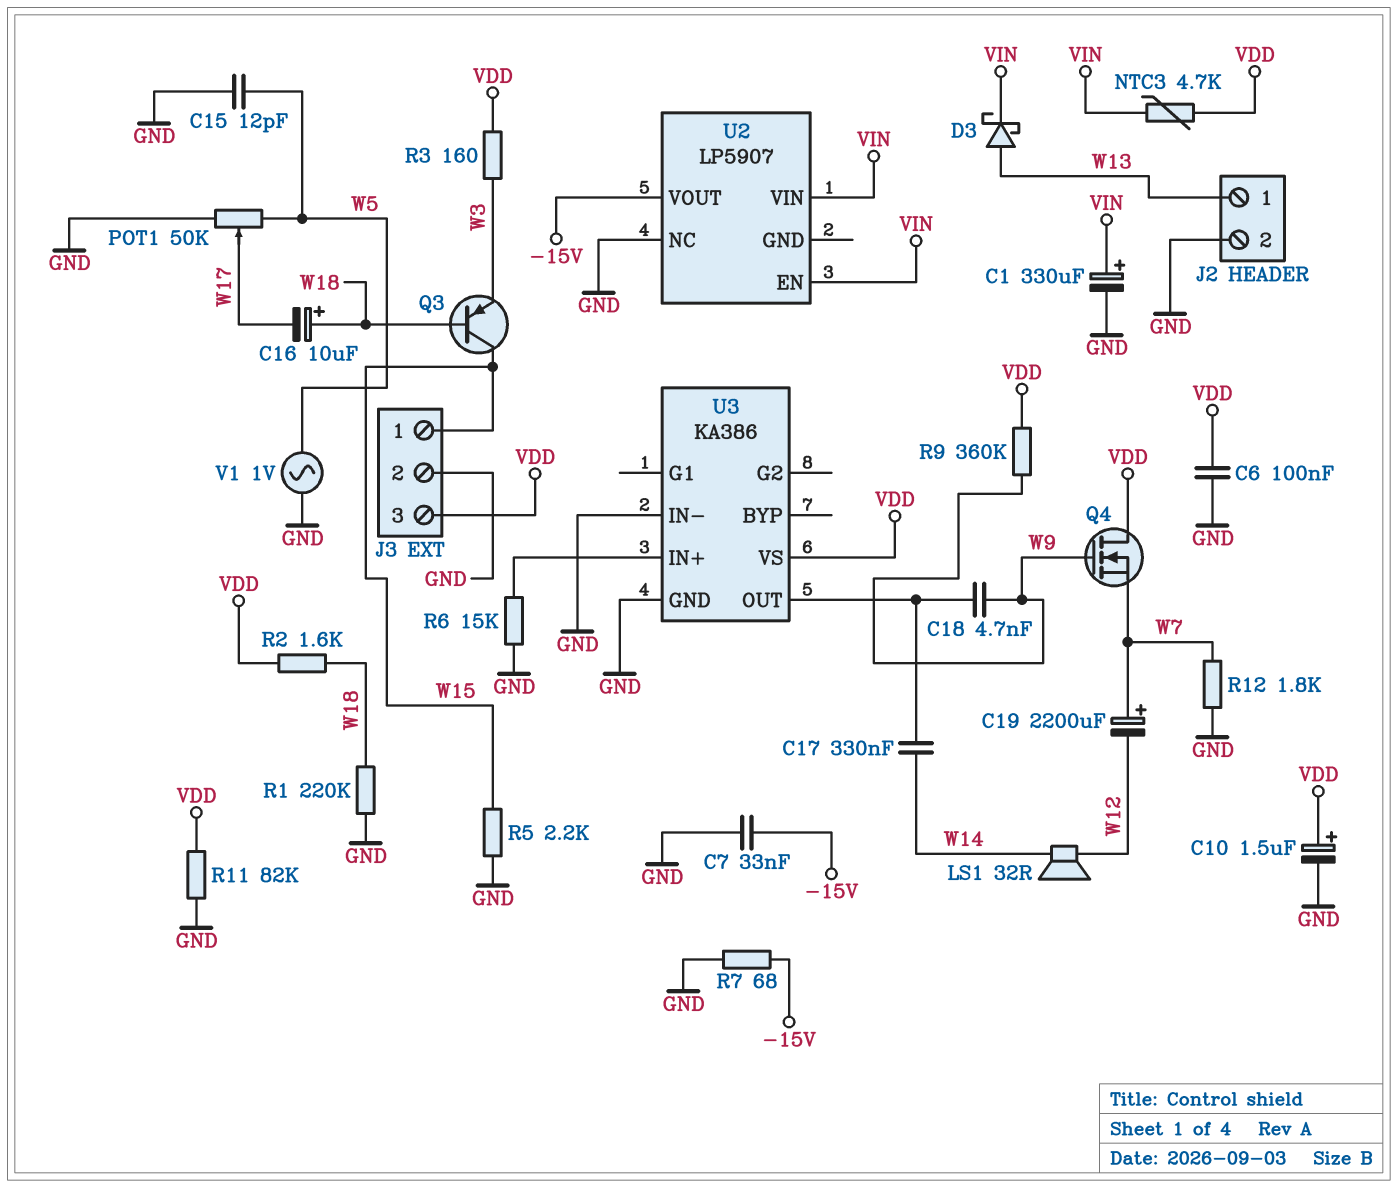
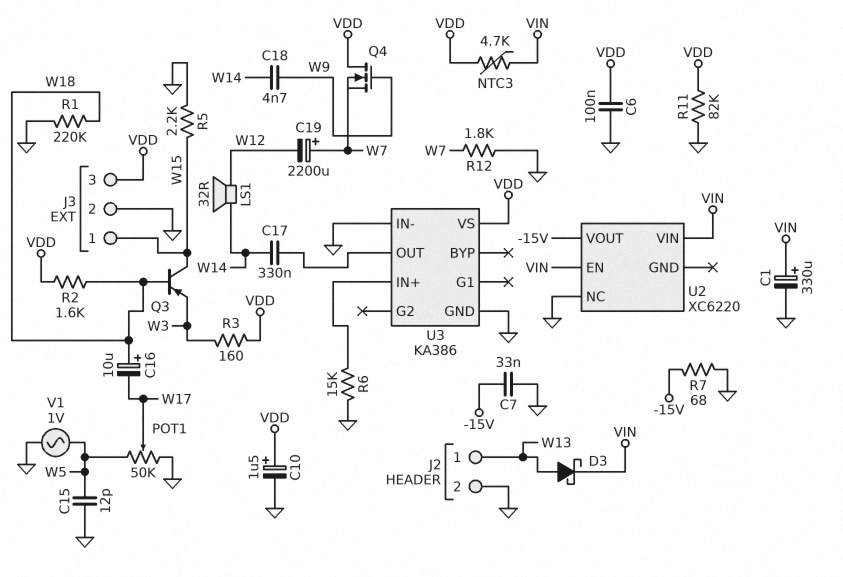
C18: 4.7nF (U3/OUT, W9) -> 4.7nF (W9, W14)
R9: 360k (VDD, W9) -> none
U2: LP5907 -> XC6220

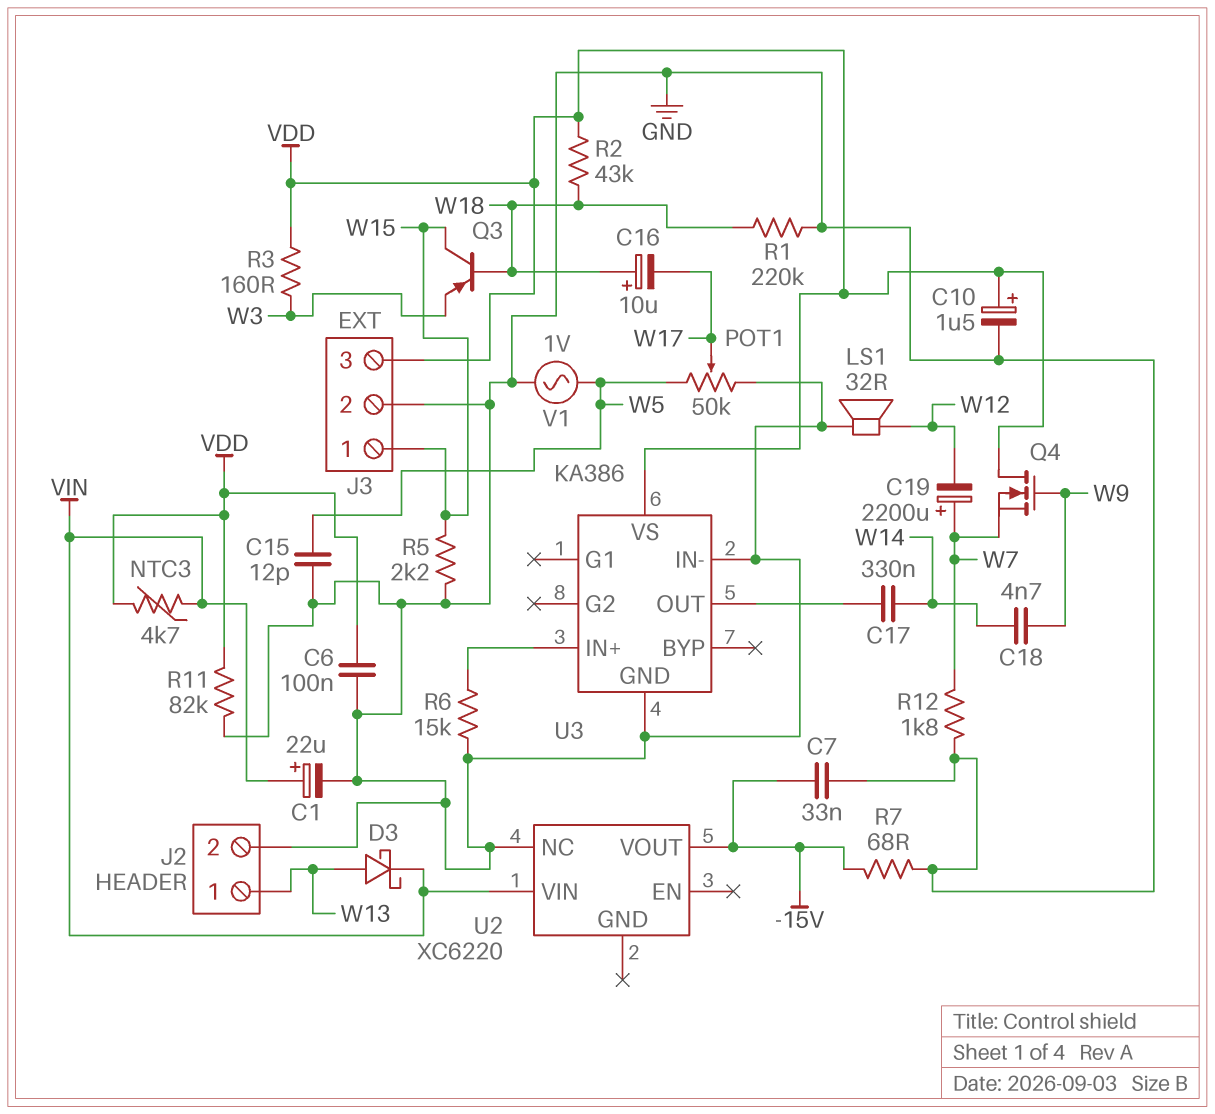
C1: 330uF (plus VIN, minus GND) -> 22uF (plus VIN, minus GND)
LS1: speaker 32R (W12, W14) -> speaker 32R (GND, W12)
R2: 1.6k (VDD, W18) -> 43k (VDD, W18)
U2 pin EN: VIN -> none

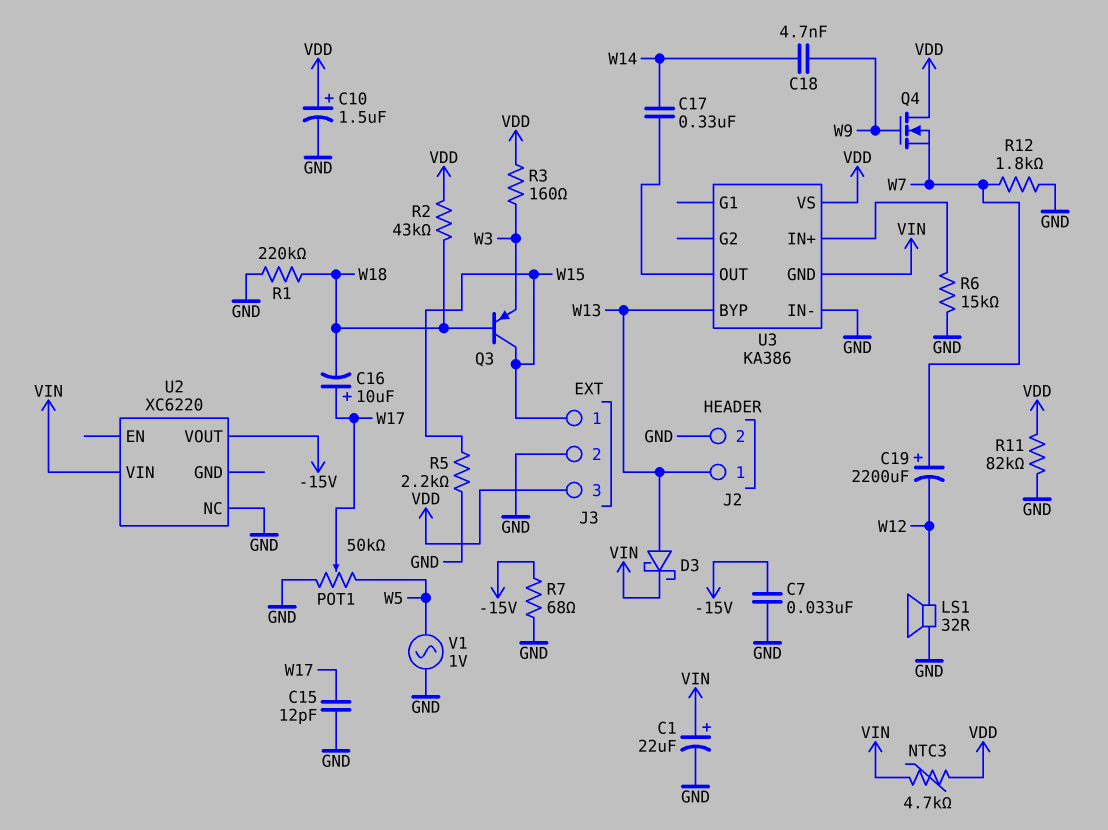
C6: 100nF (GND, VDD) -> none
C15: 12pF (GND, W5) -> 12pF (GND, W17)
C16: 10uF (plus W18, minus W17) -> 10uF (plus W17, minus W18)
U3 pin BYP: none -> W13
U3 pin GND: GND -> VIN

